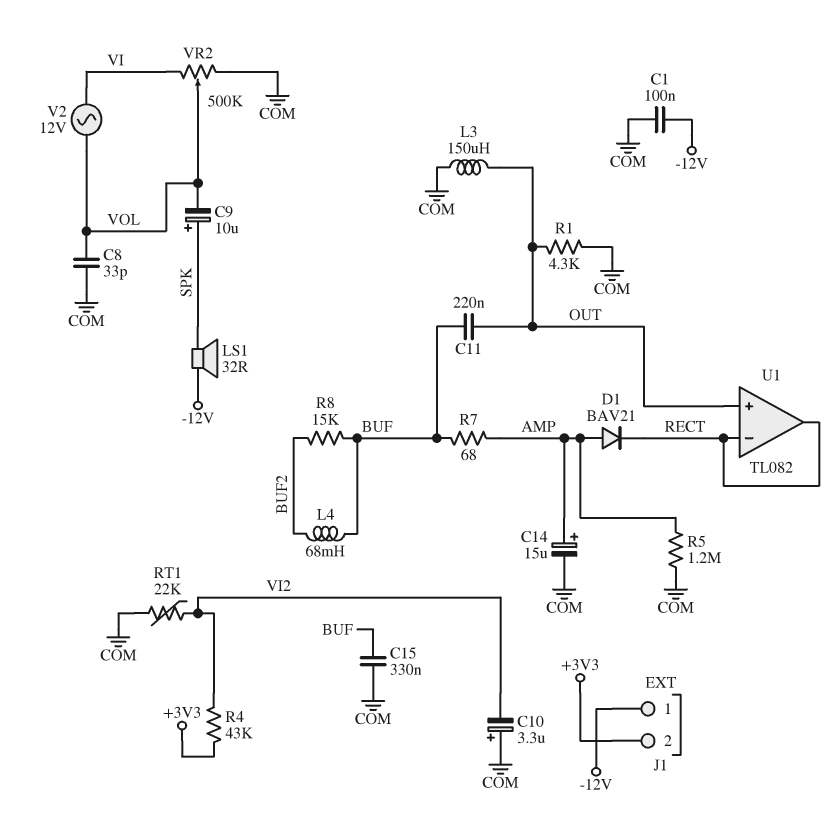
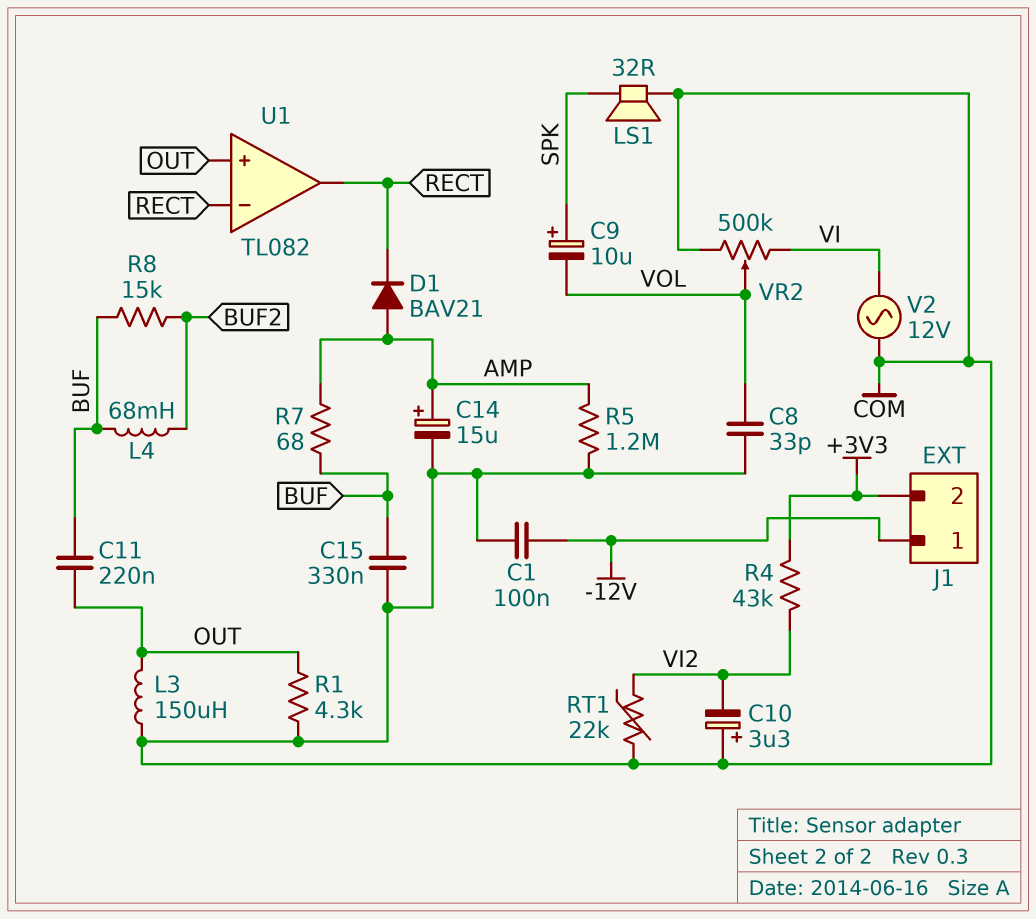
LS1: speaker 32R (-12V, SPK) -> speaker 32R (COM, SPK)
V2: AC 12V (VI, VOL) -> AC 12V (COM, VI)

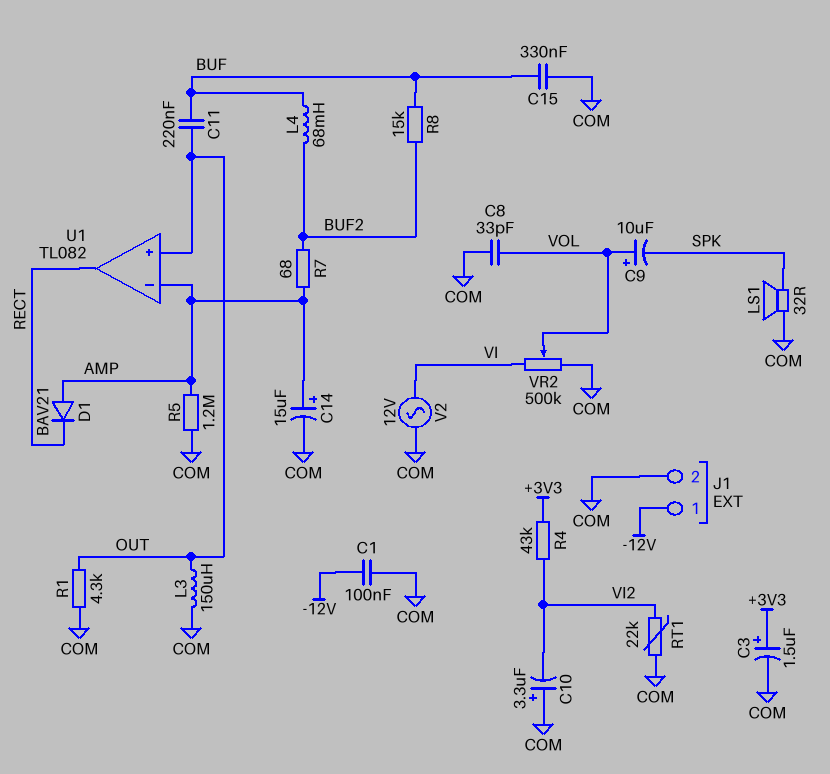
C3: none -> 1.5uF (plus +3V3, minus COM)
C9: 10uF (plus SPK, minus VOL) -> 10uF (plus VOL, minus SPK)
J1 pin 2: +3V3 -> COM
R7: 68 (AMP, BUF) -> 68 (AMP, BUF2)
U1 pin in-: RECT -> AMP

